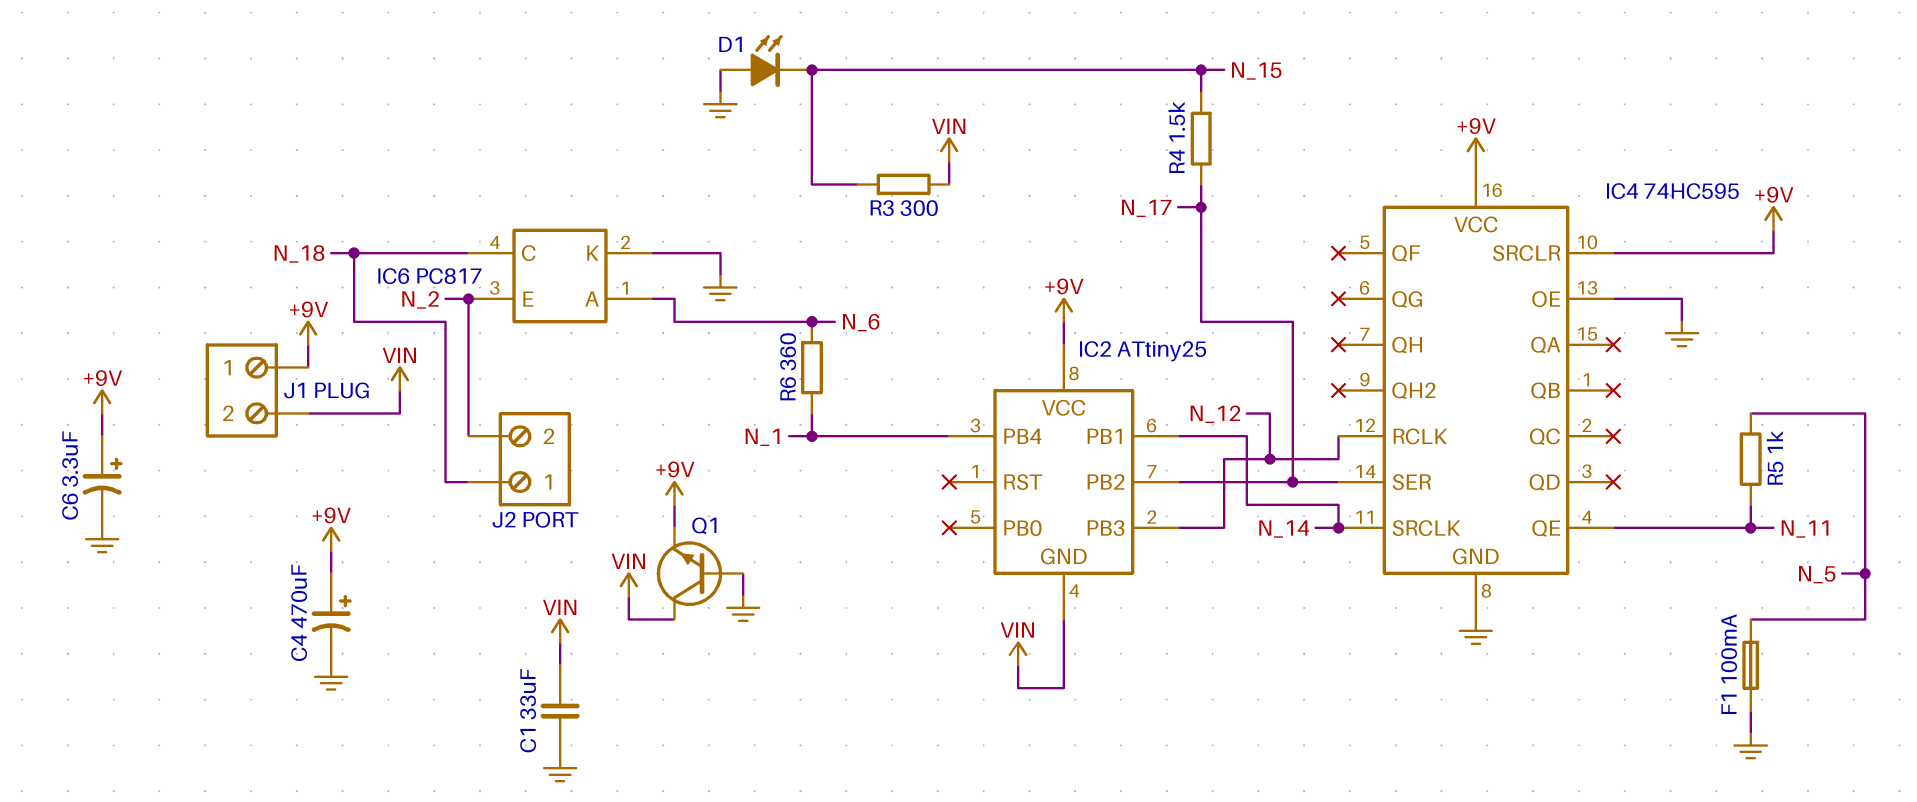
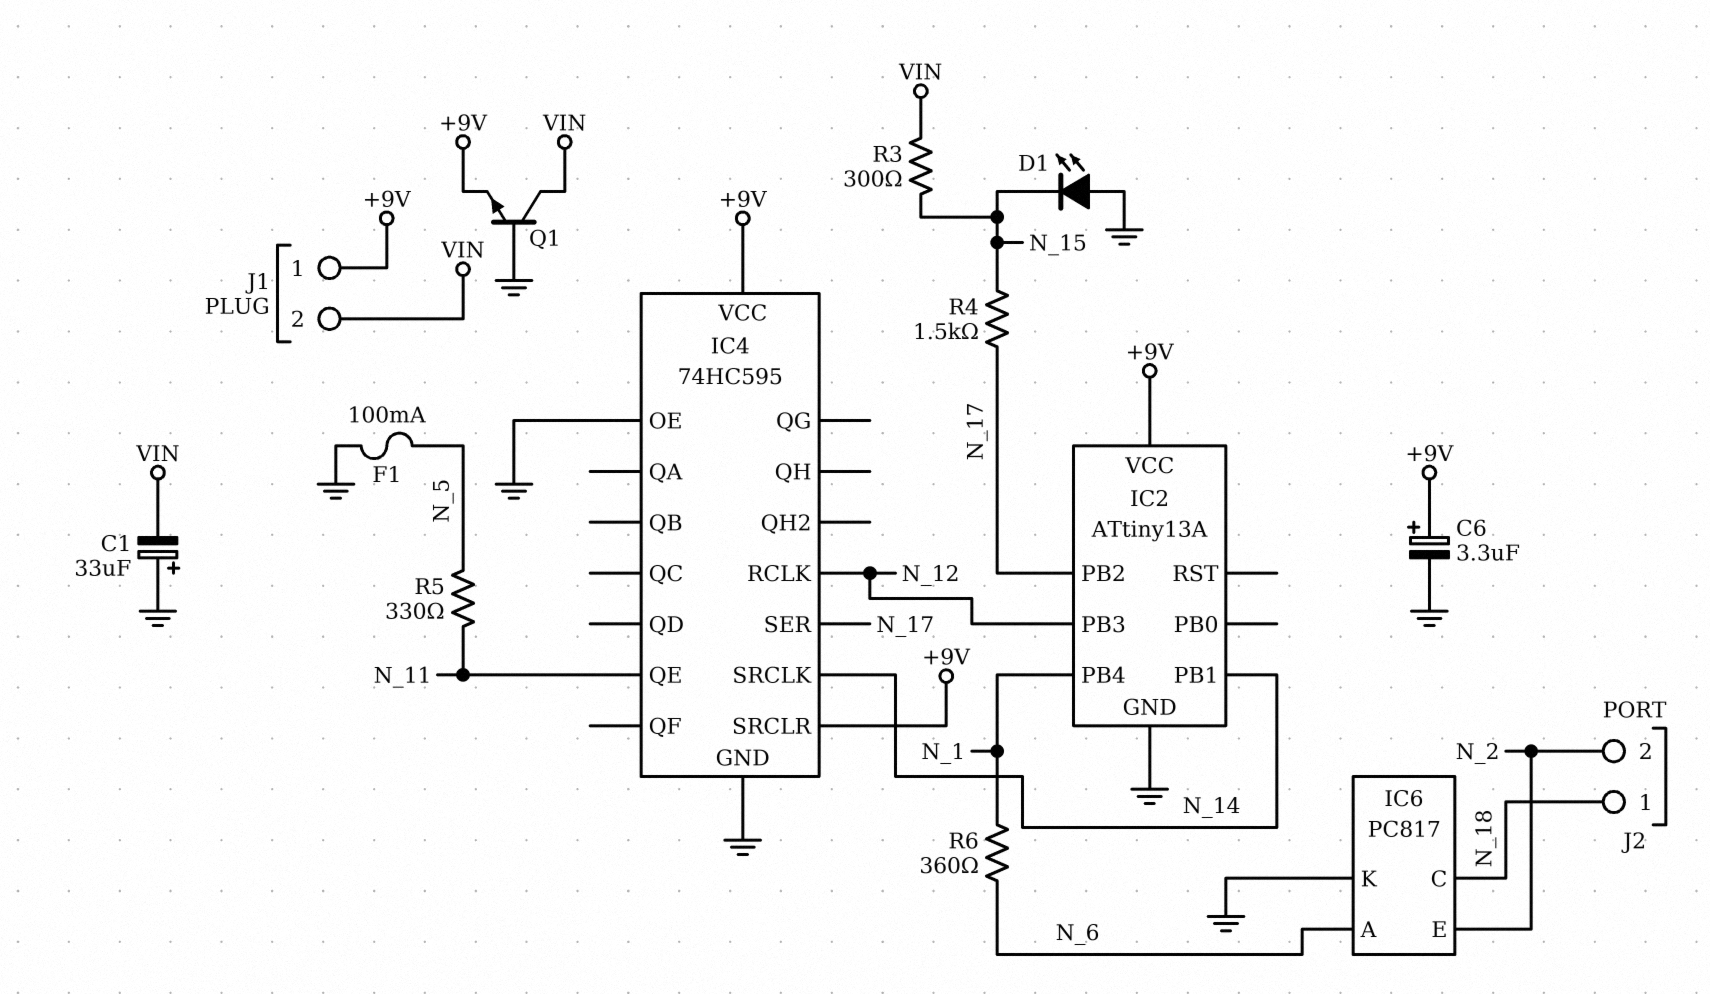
C1: 33uF (GND, VIN) -> 33uF (plus GND, minus VIN)
C4: 470uF (plus +9V, minus GND) -> none
IC2: ATtiny25 -> ATtiny13A
IC2 pin GND: VIN -> GND
R5: 1k (N_5, N_11) -> 330 (N_5, N_11)

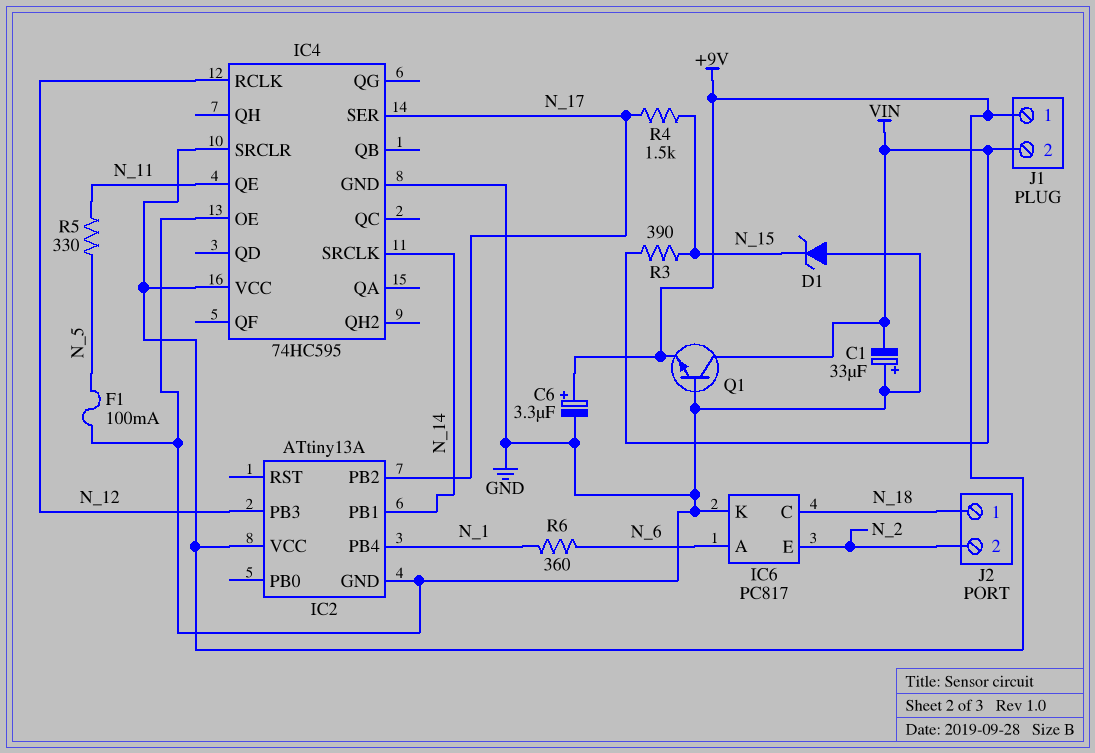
D1: LED (A GND, K N_15) -> zener (A GND, K N_15)
R3: 300 (N_15, VIN) -> 390 (N_15, VIN)

